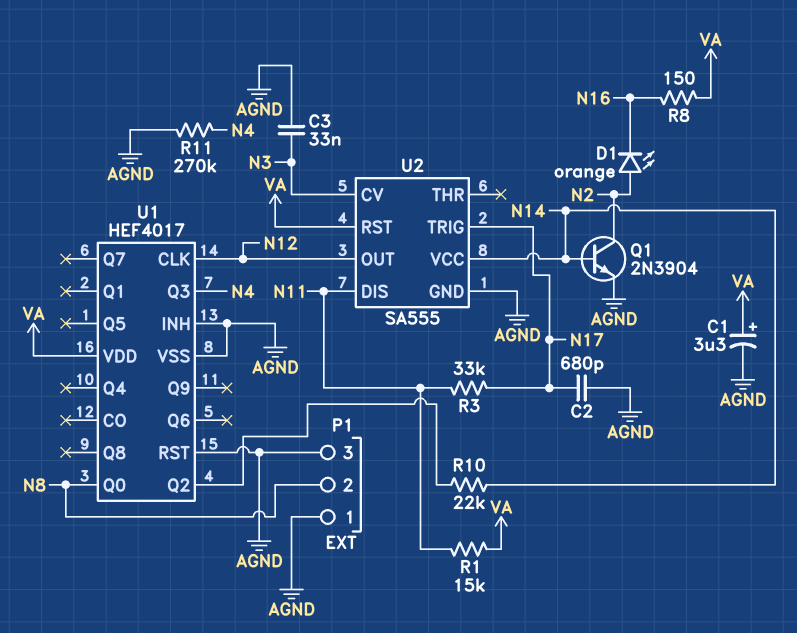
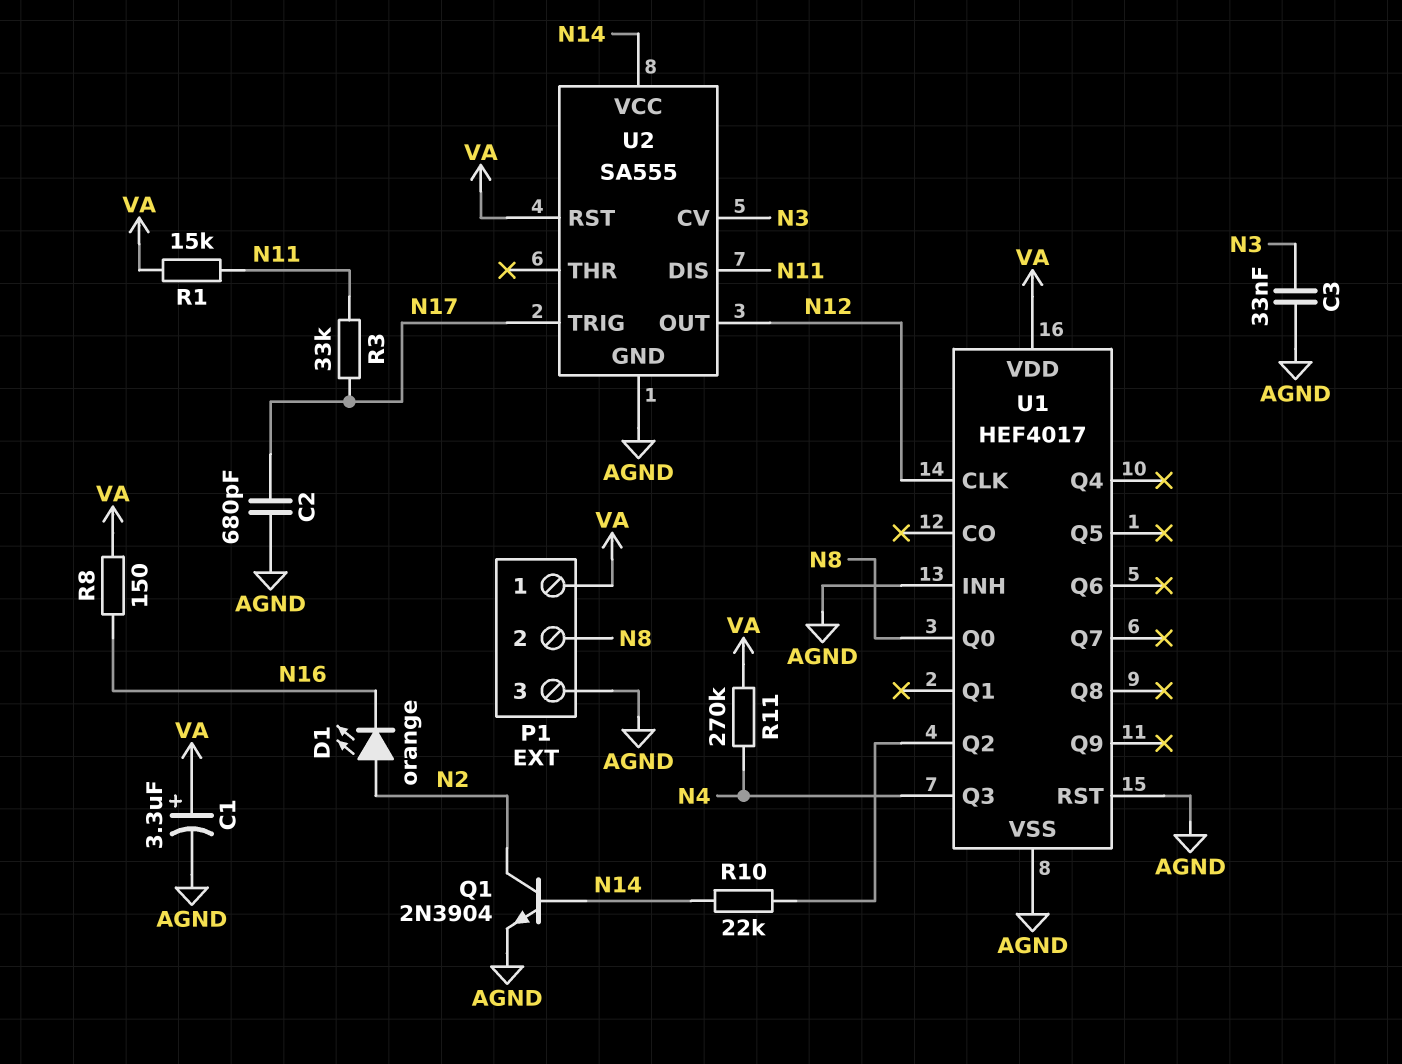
P1 pin 1: AGND -> VA
R11: 270k (AGND, N4) -> 270k (N4, VA)

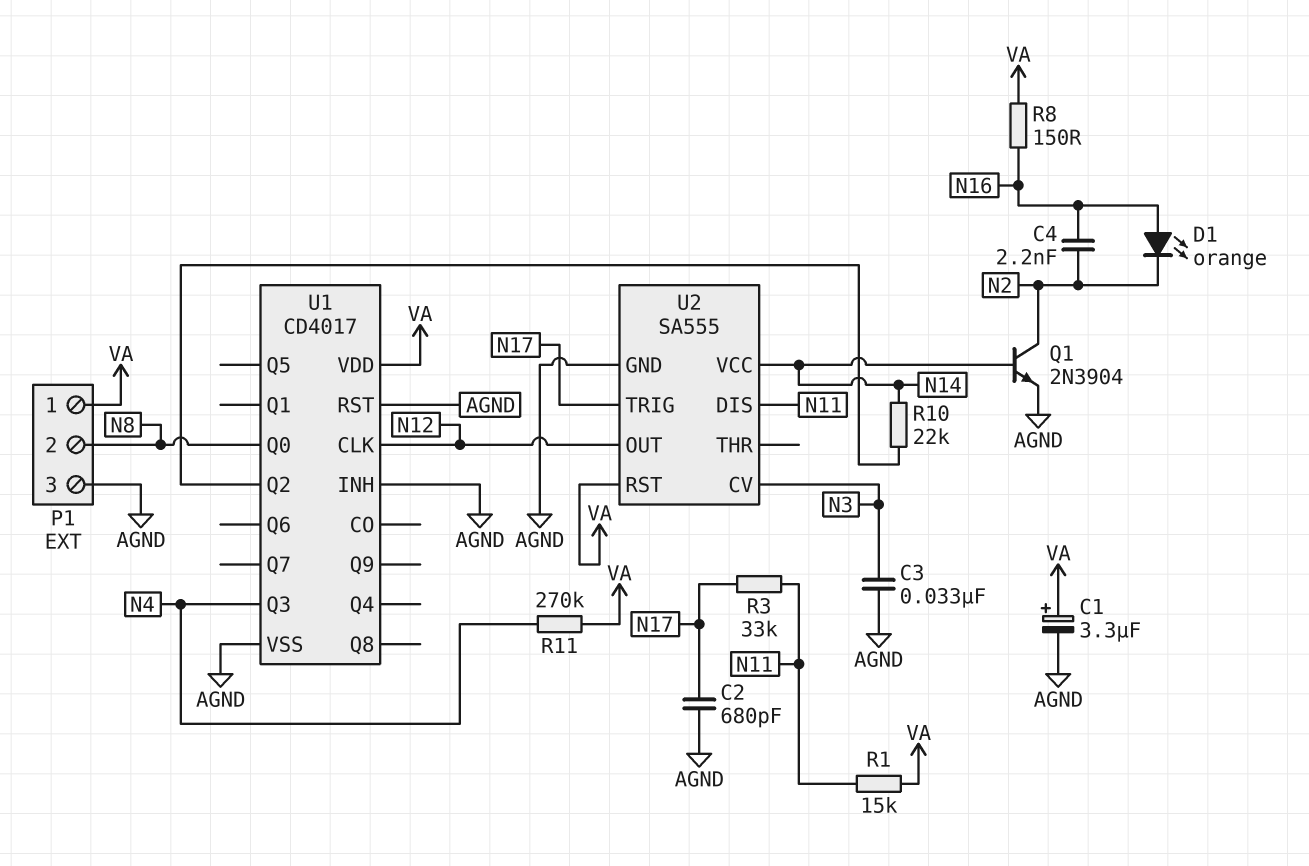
C4: none -> 2.2nF (N2, N16)
D1: LED orange (A N2, K N16) -> LED orange (A N16, K N2)
U1: HEF4017 -> CD4017

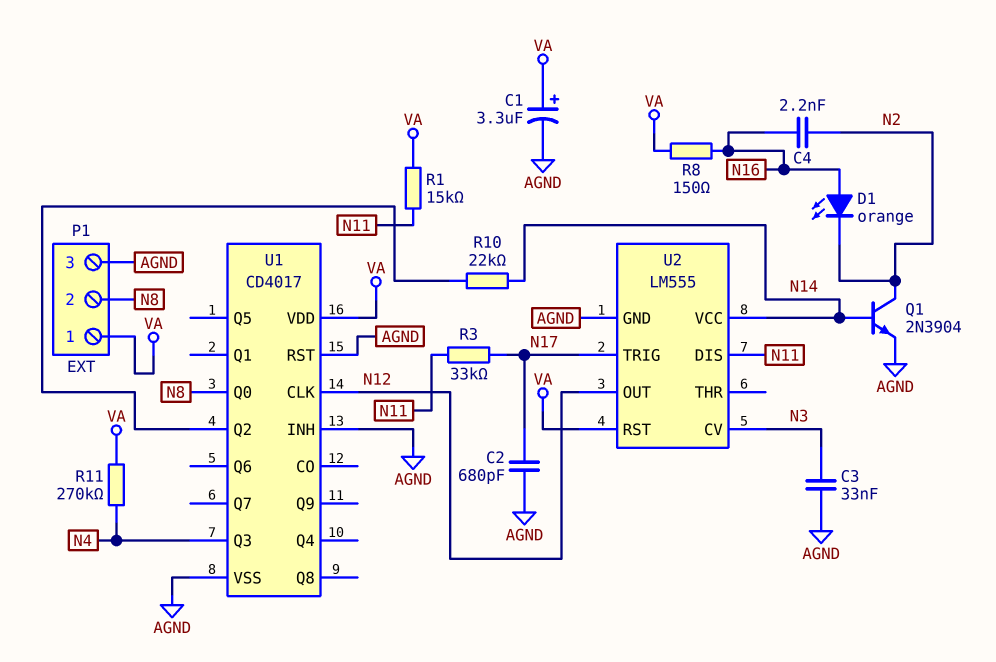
U2: SA555 -> LM555

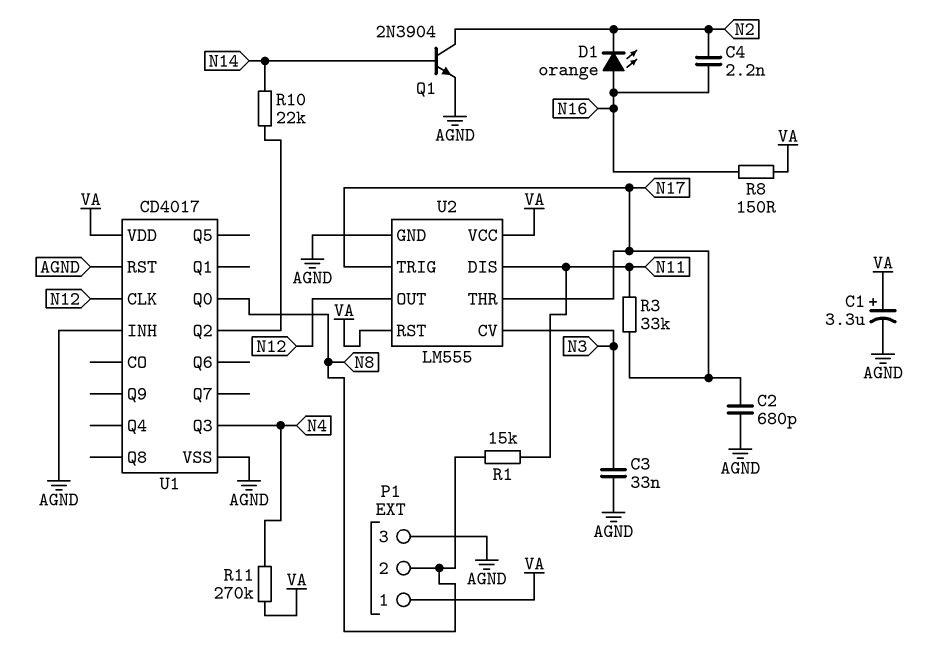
R1: 15k (N11, VA) -> 15k (N8, N11)
U2 pin THR: none -> N17
U2 pin VCC: N14 -> VA

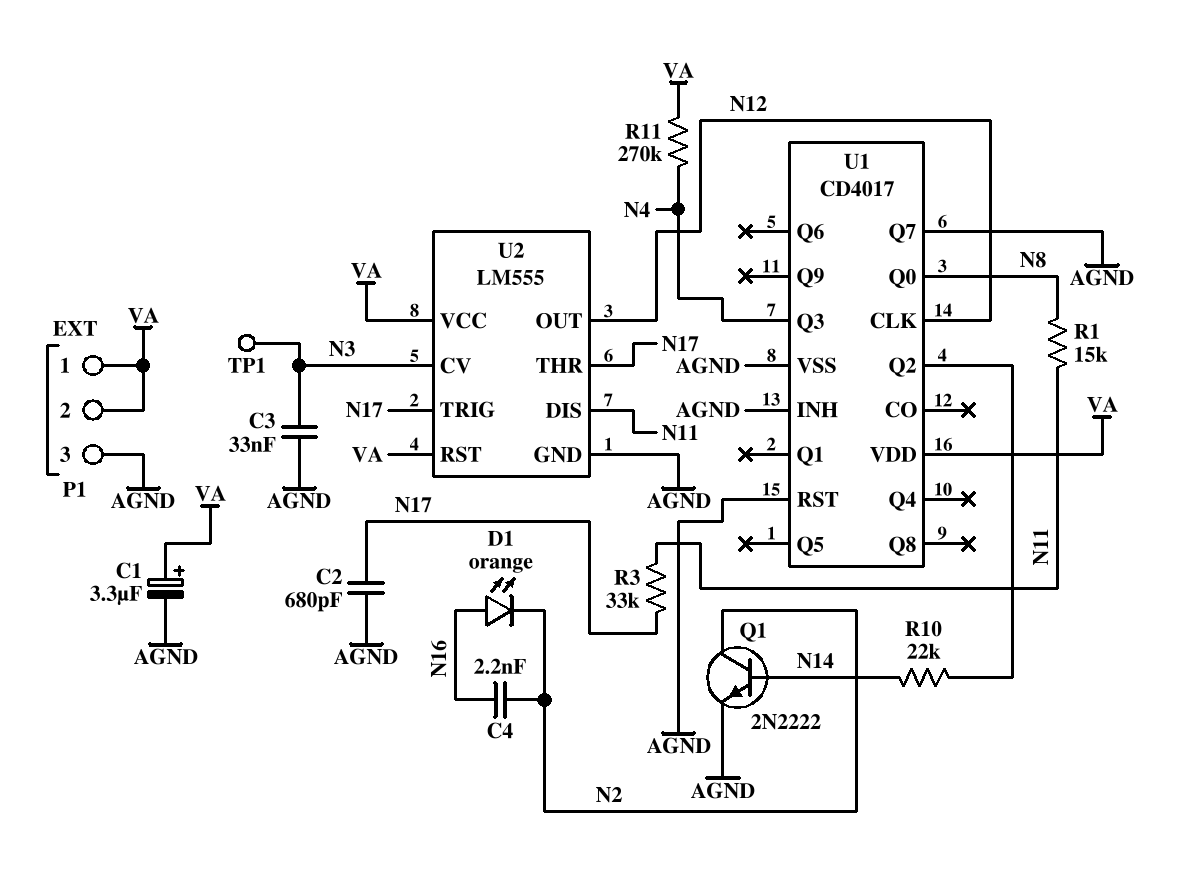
P1 pin 2: N8 -> VA
Q1: NPN 2N3904 (B N14, C N2, E AGND) -> NPN 2N2222 (B N14, C N2, E AGND)
R8: 150 (N16, VA) -> none
TP1: none -> test point (N3)
U1 pin Q7: none -> AGND

